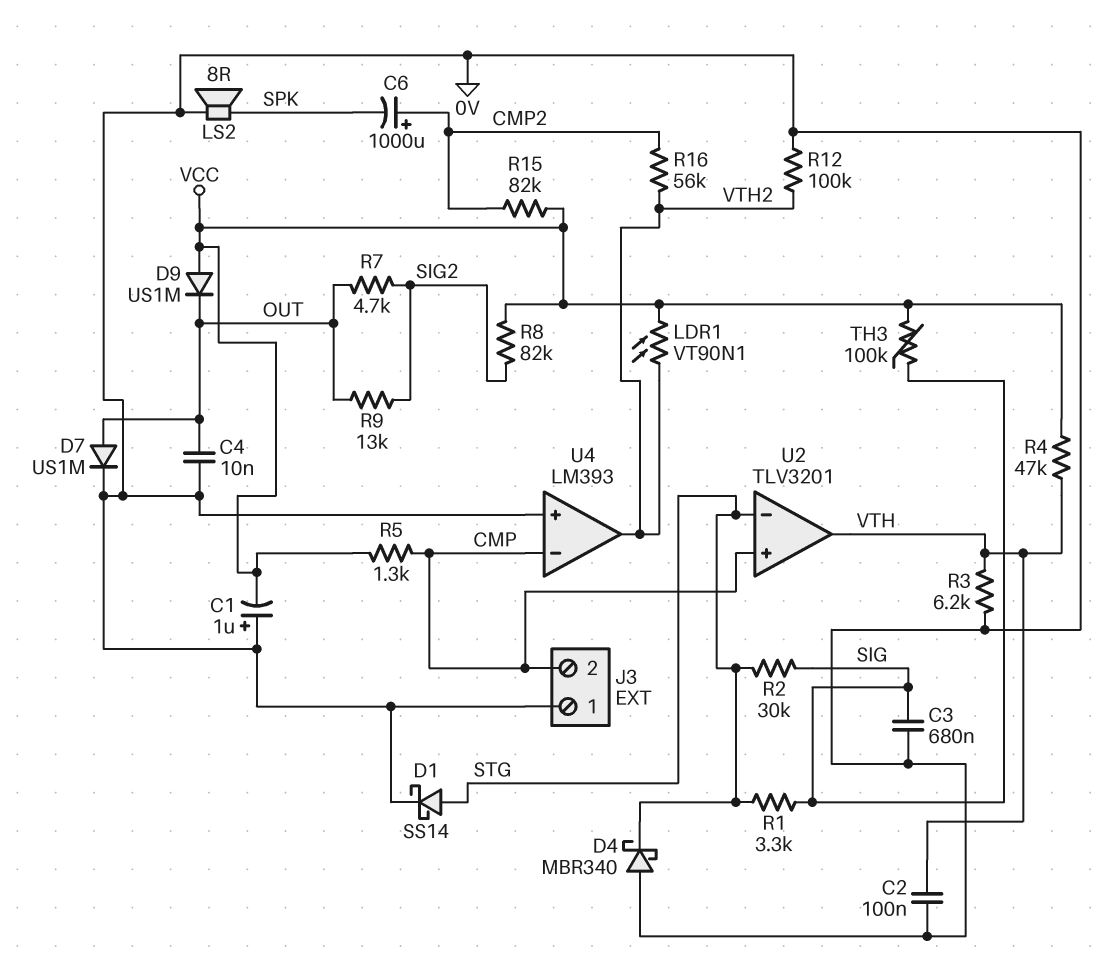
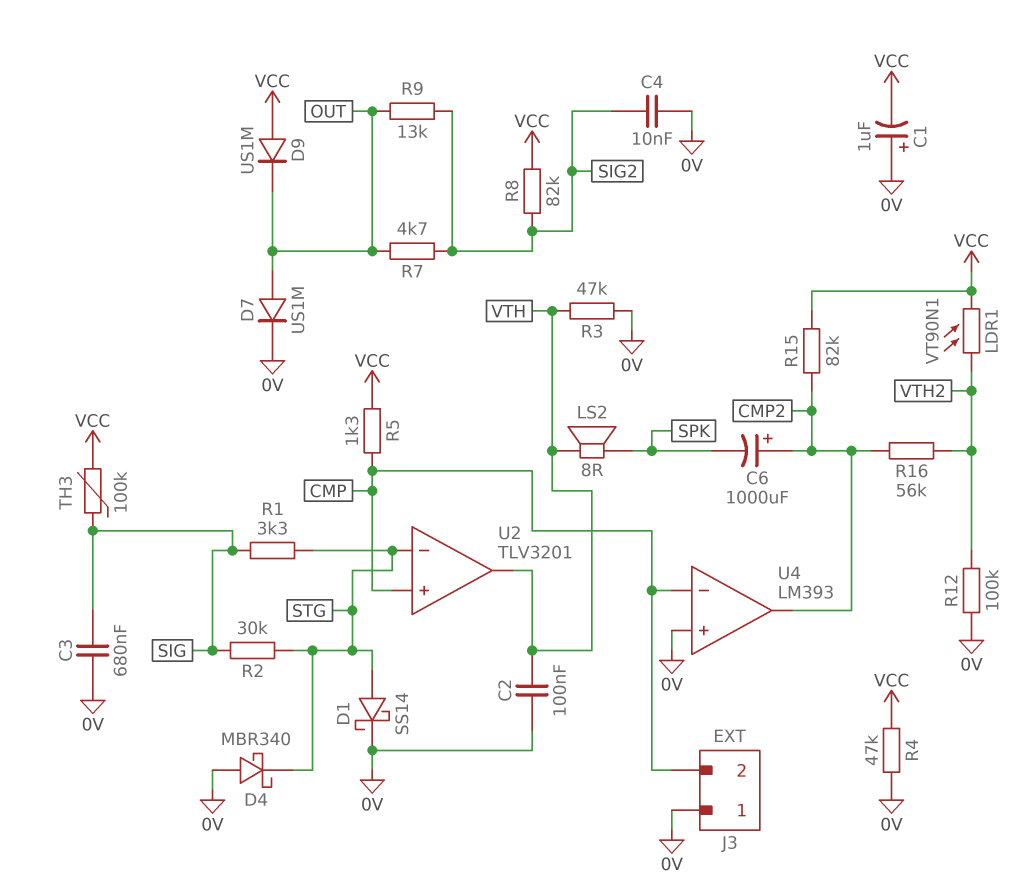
C4: 10nF (0V, OUT) -> 10nF (0V, SIG2)
LS2: speaker 8R (0V, SPK) -> speaker 8R (SPK, VTH)
R3: 6.2k (0V, VTH) -> 47k (0V, VTH)
R4: 47k (VCC, VTH) -> 47k (0V, VCC)
U4 pin out: VTH2 -> CMP2

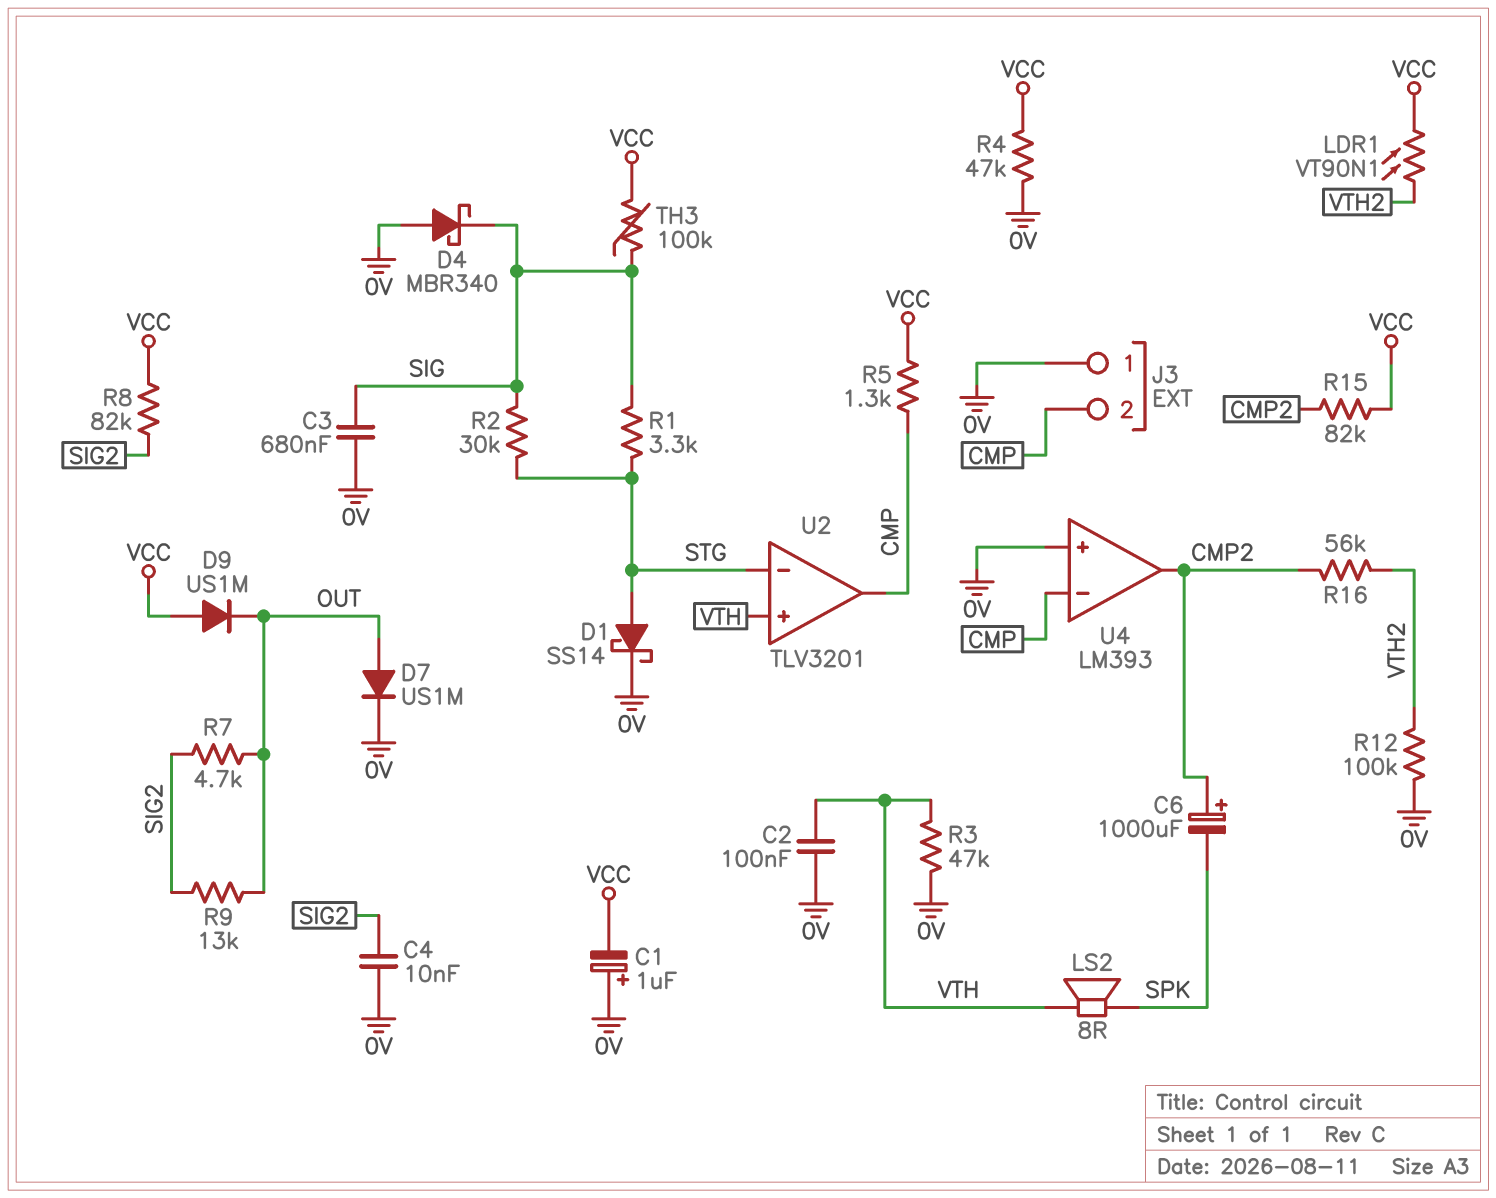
D4: schottky MBR340 (A 0V, K STG) -> schottky MBR340 (A 0V, K SIG)
U2 pin in+: CMP -> VTH
U2 pin out: VTH -> CMP

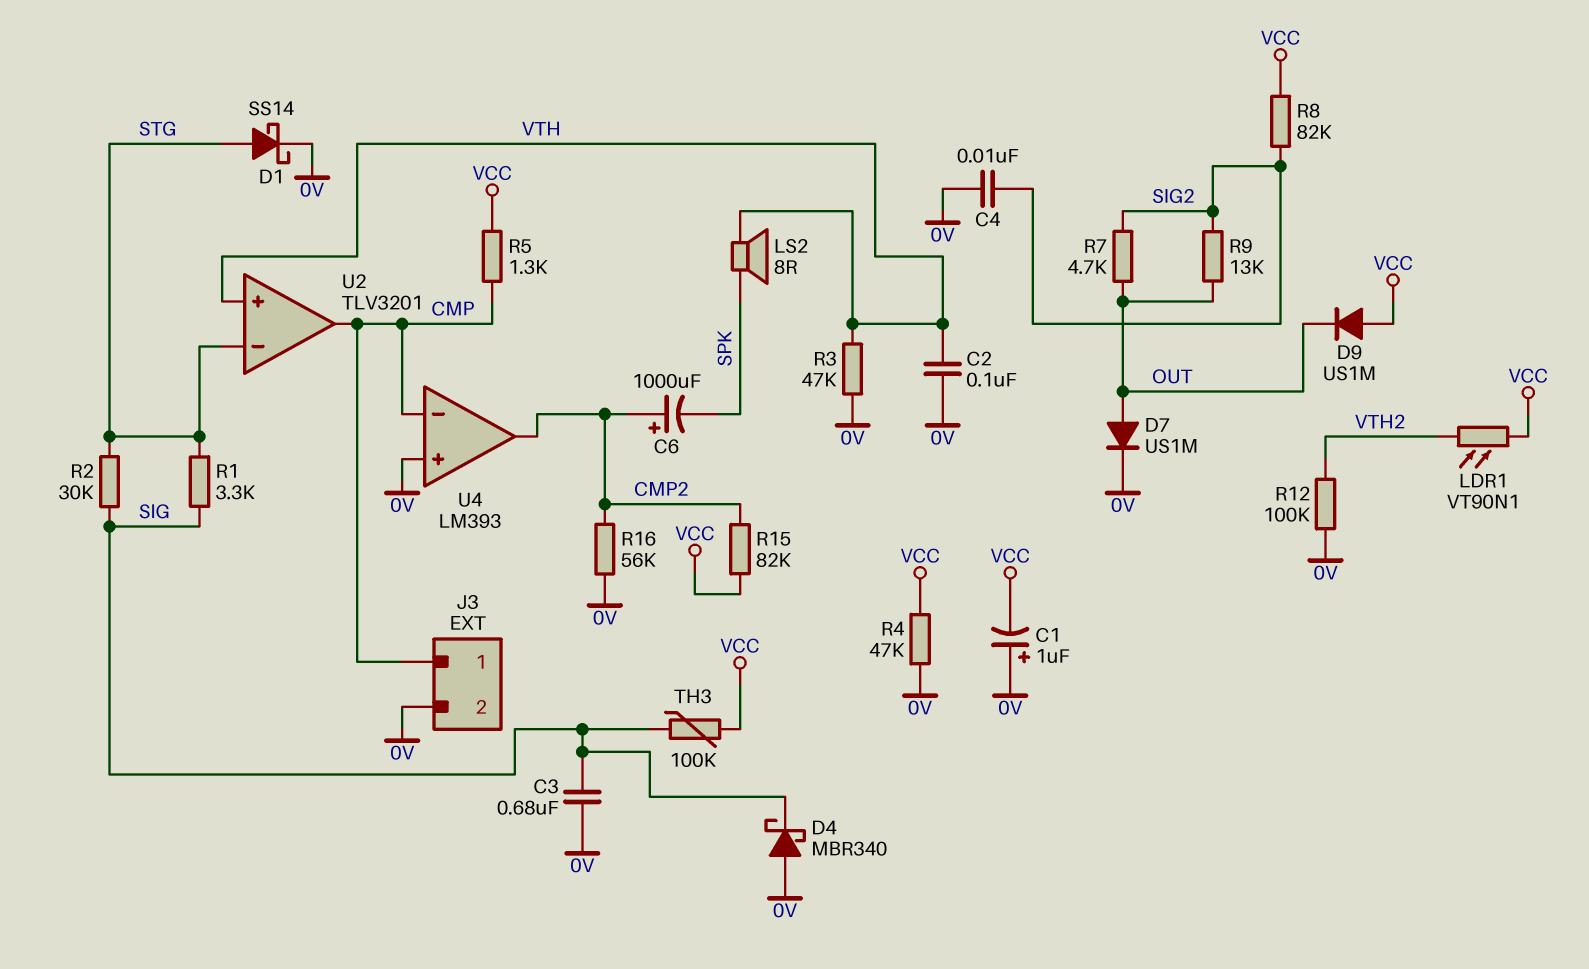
J3 pin 1: 0V -> CMP
J3 pin 2: CMP -> 0V
R16: 56k (CMP2, VTH2) -> 56k (0V, CMP2)

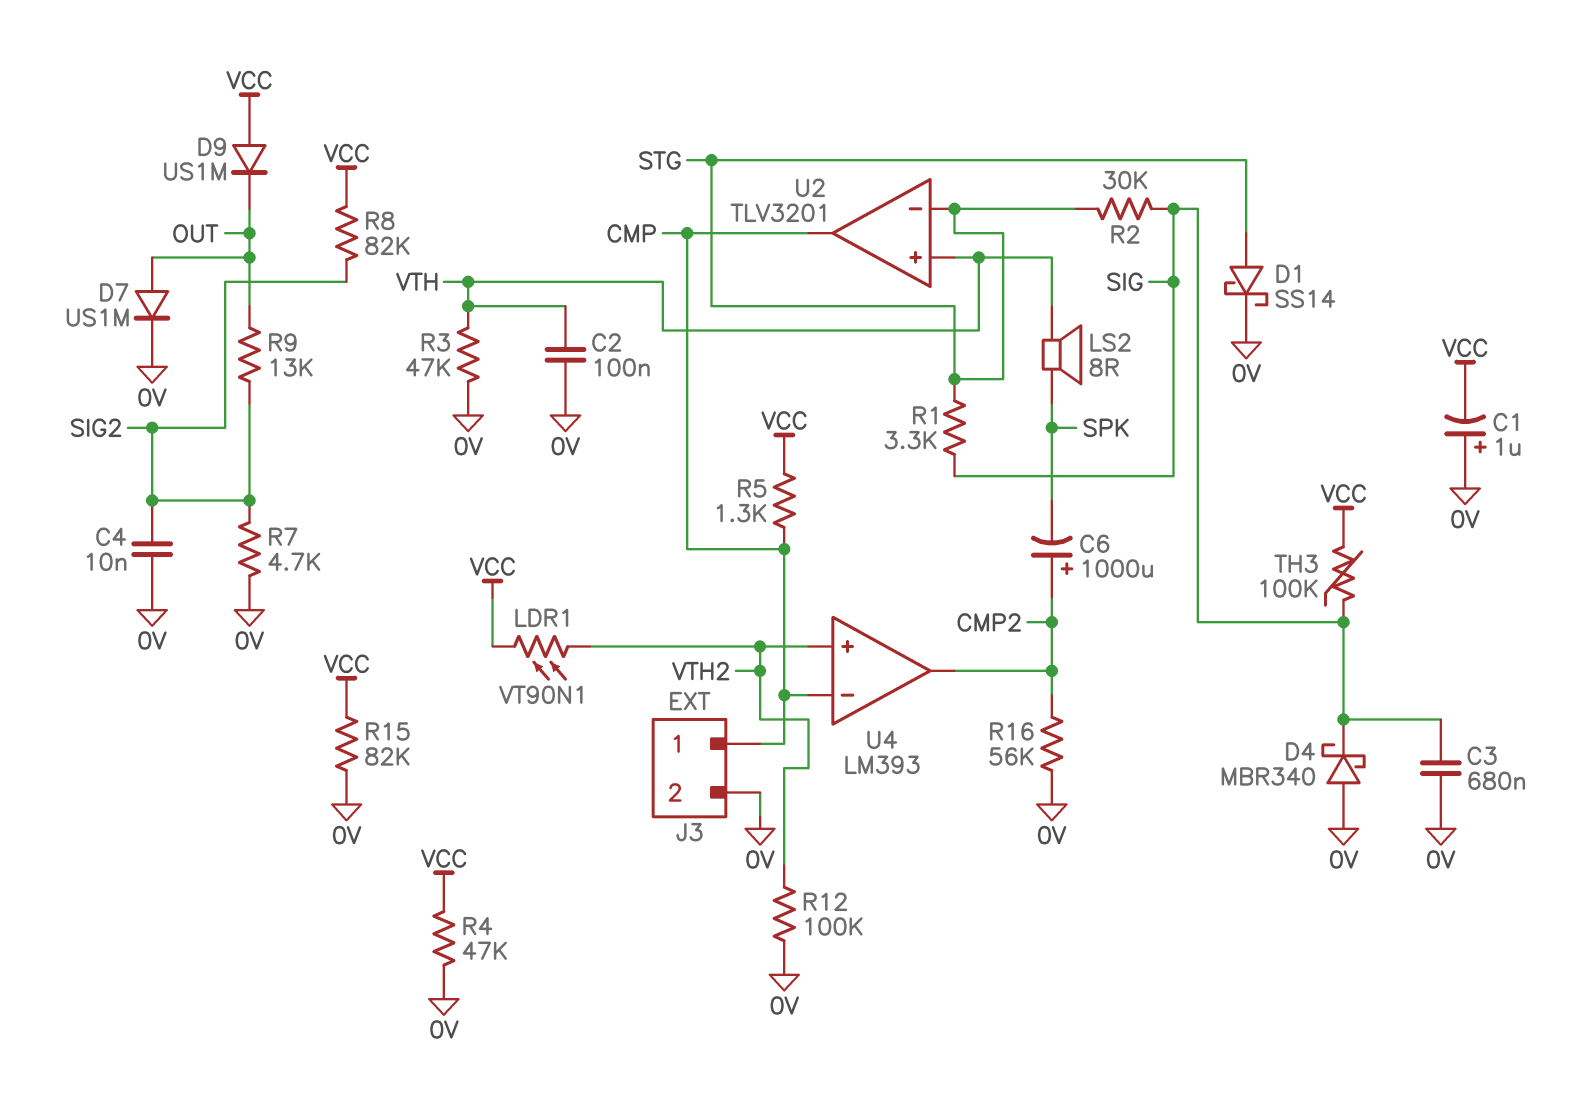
R7: 4.7k (OUT, SIG2) -> 4.7k (0V, SIG2)
R15: 82k (CMP2, VCC) -> 82k (0V, VCC)
U4 pin in+: 0V -> VTH2

